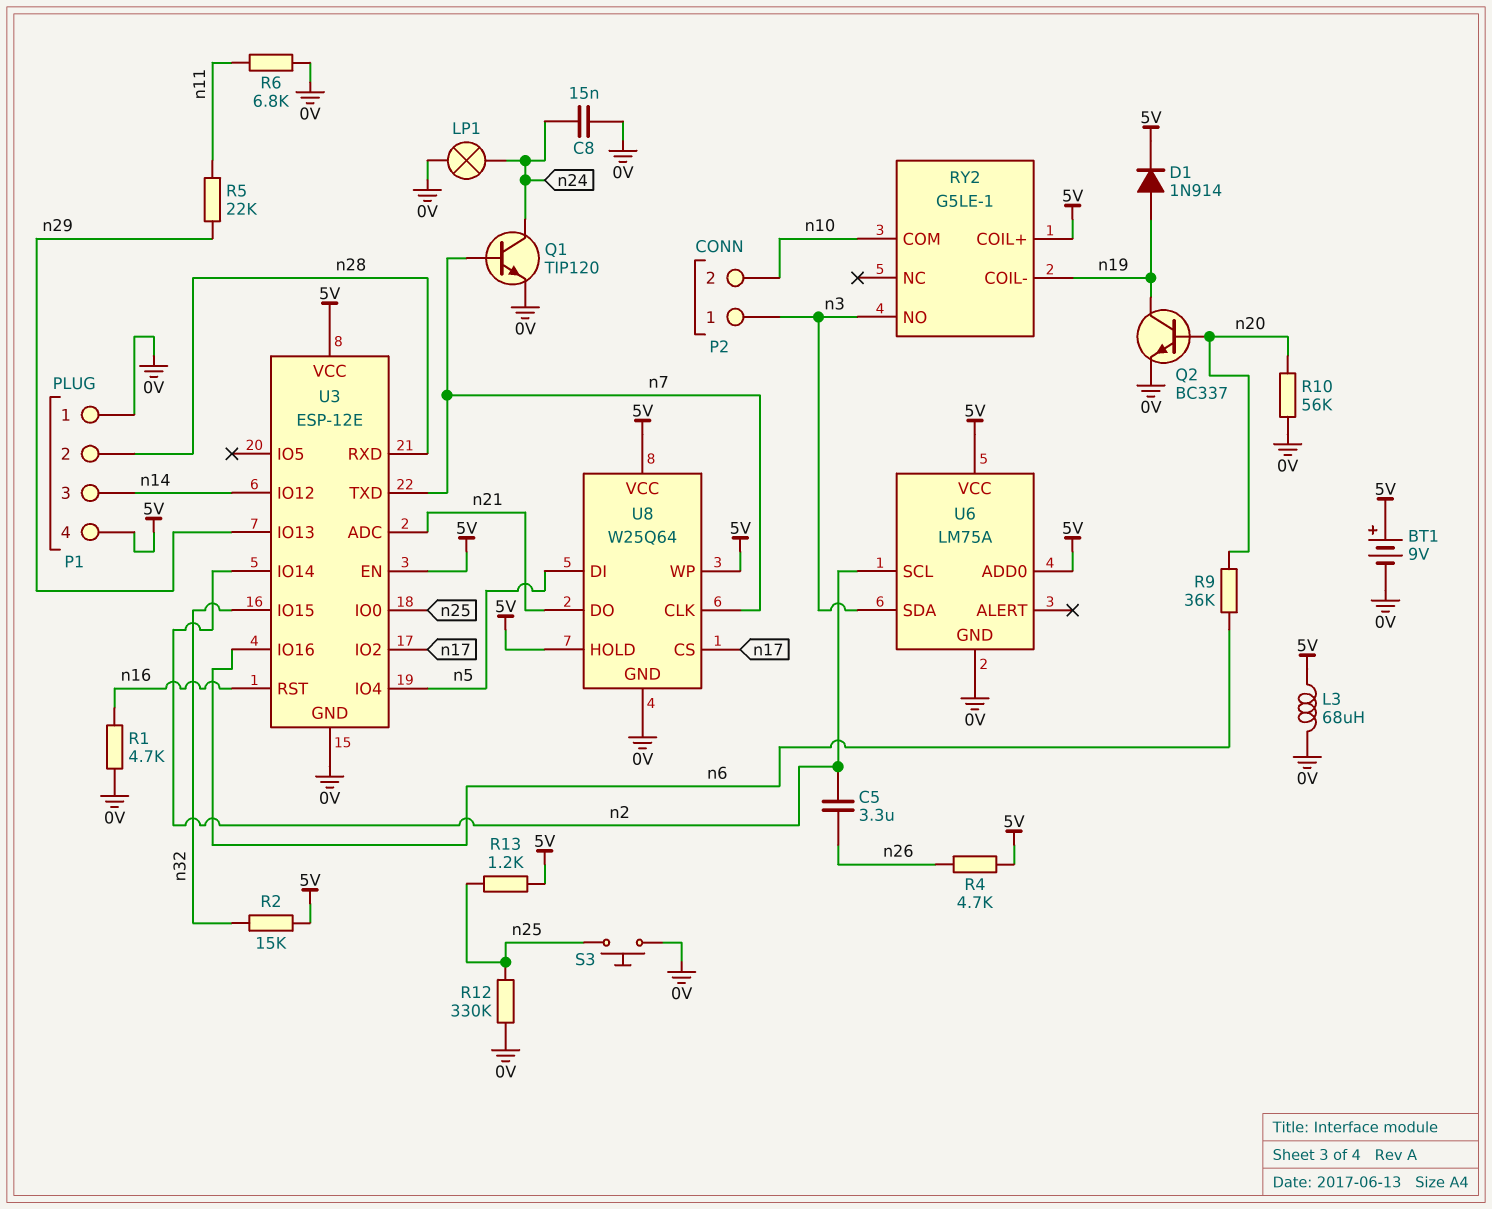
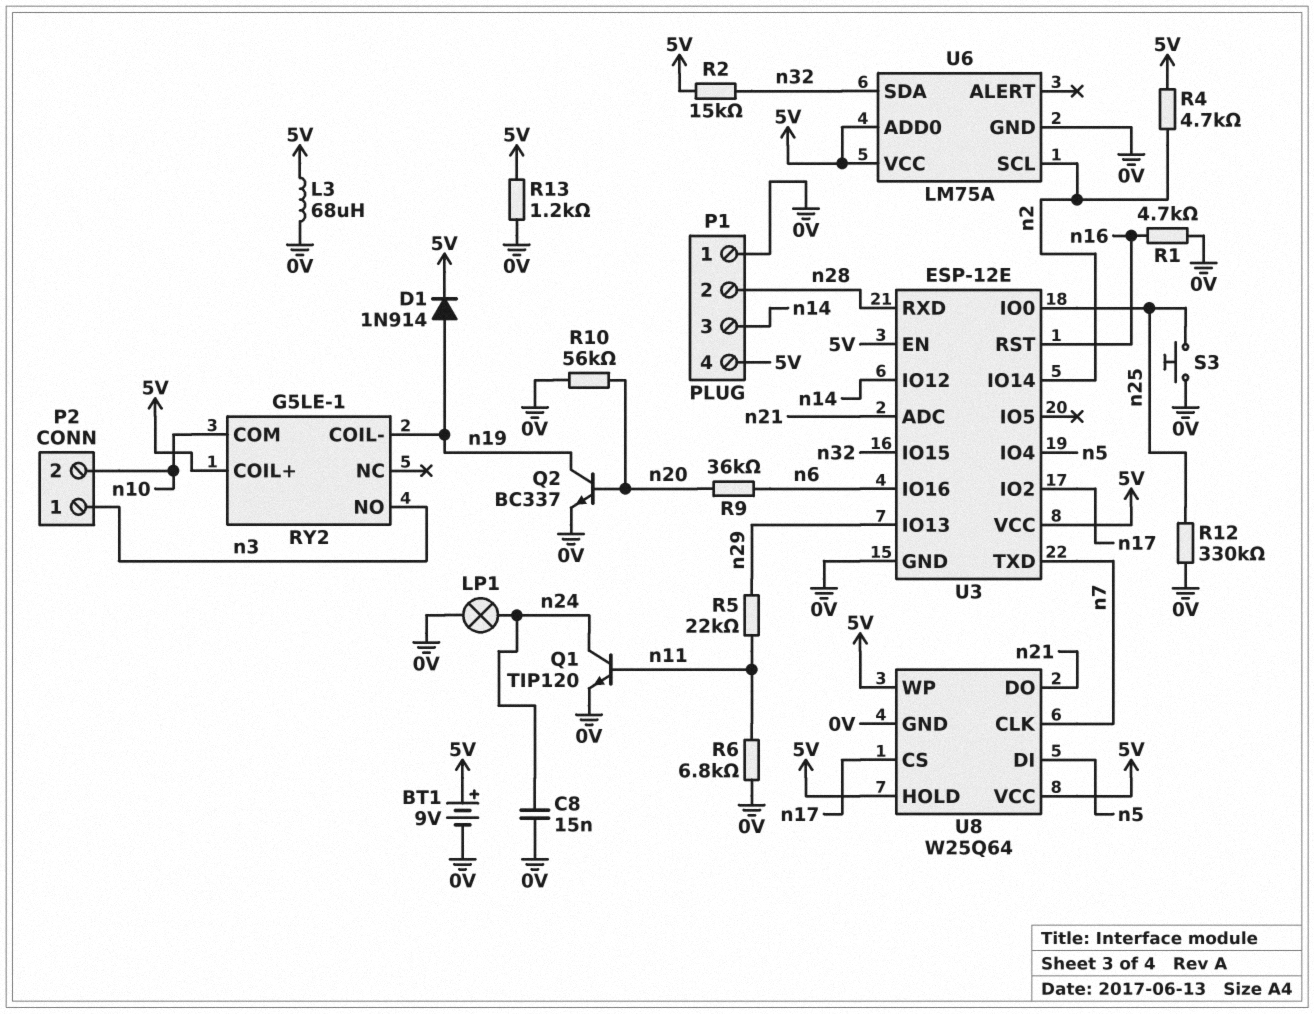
C5: 3.3uF (n2, n26) -> none
Q1: NPN TIP120 (B n7, C n24, E 0V) -> NPN TIP120 (B n11, C n24, E 0V)
R4: 4.7k (5V, n26) -> 4.7k (5V, n2)
R13: 1.2k (5V, n25) -> 1.2k (0V, 5V)
U6 pin SDA: n3 -> n32

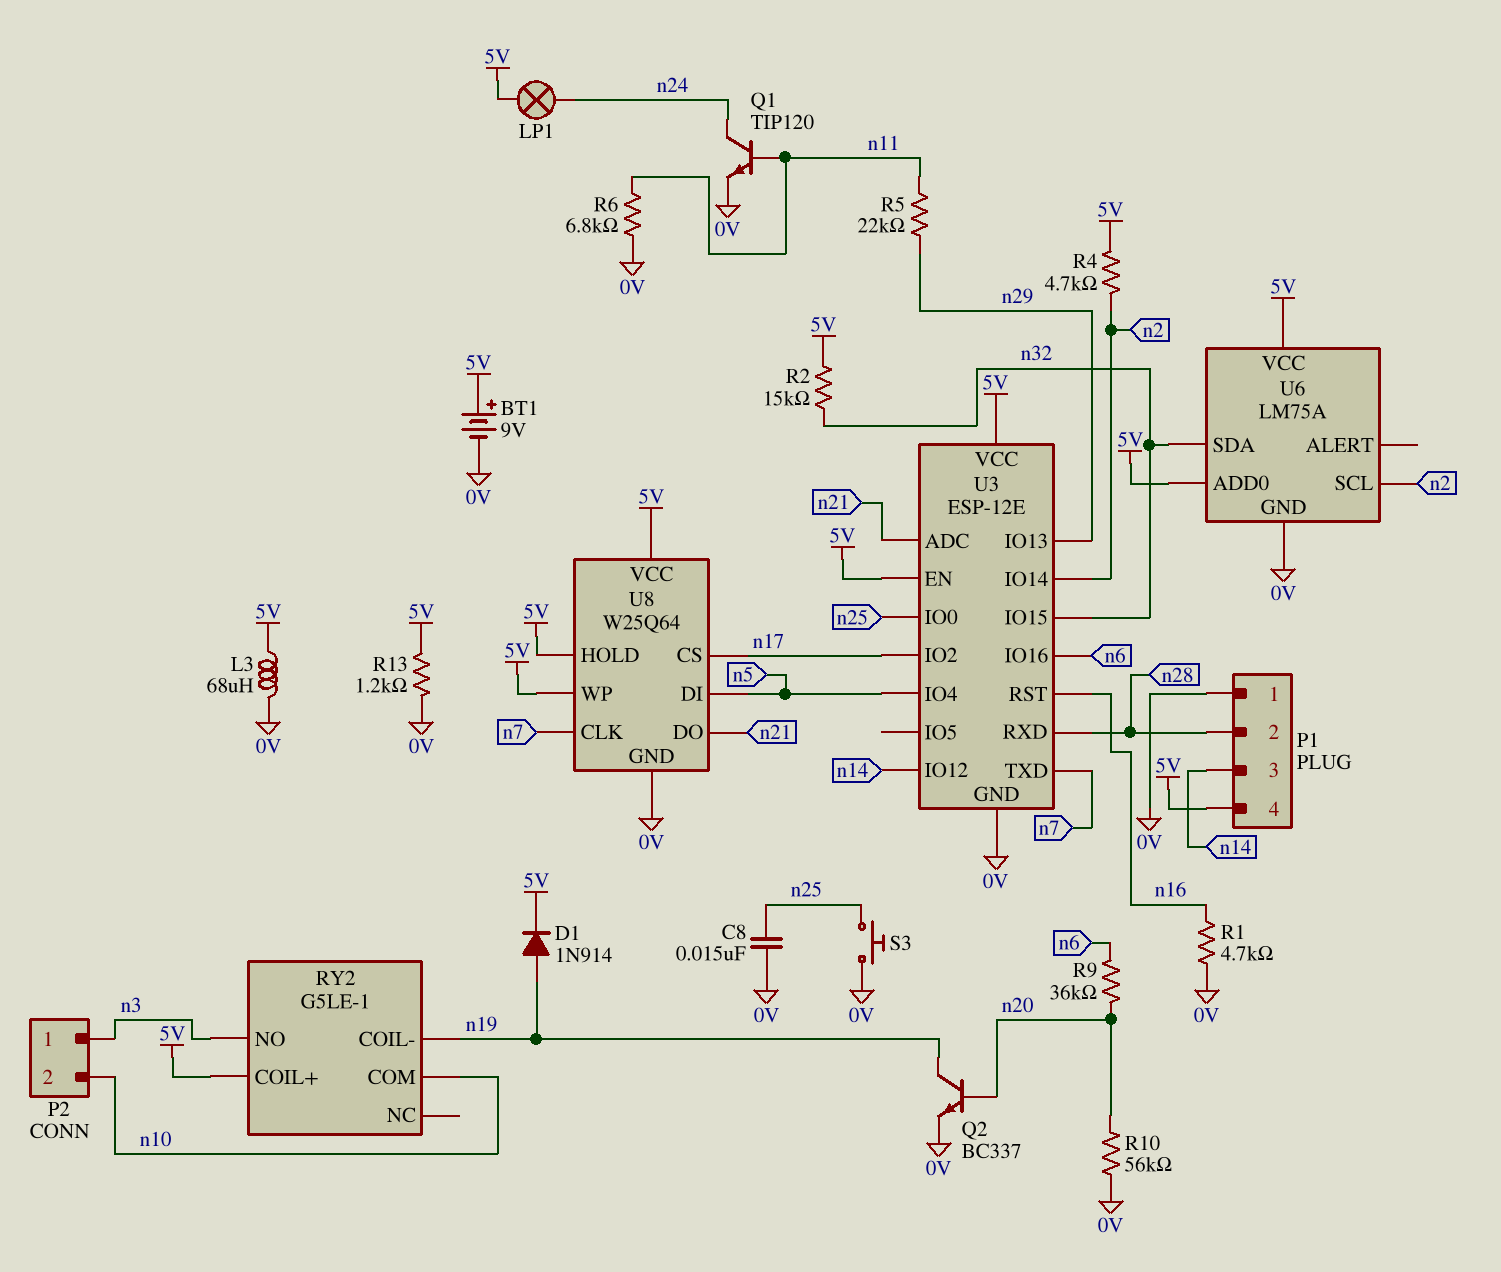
C8: 15nF (0V, n24) -> 15nF (0V, n25)
LP1: lamp (0V, n24) -> lamp (5V, n24)
R12: 330k (0V, n25) -> none

